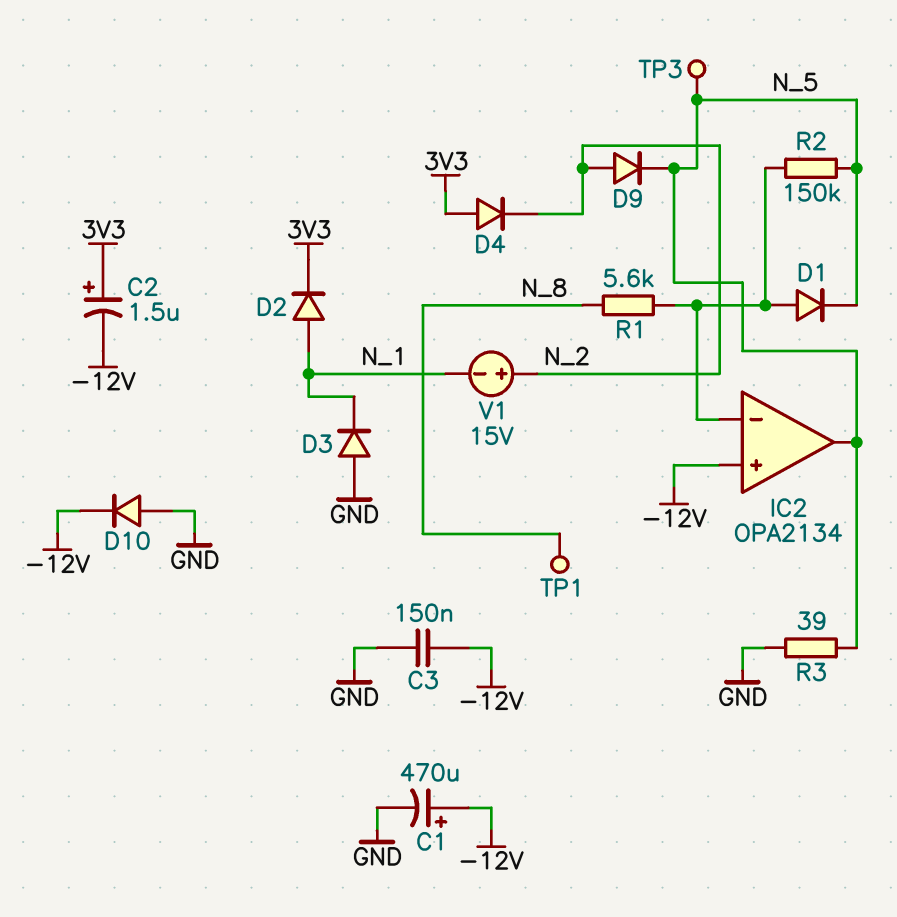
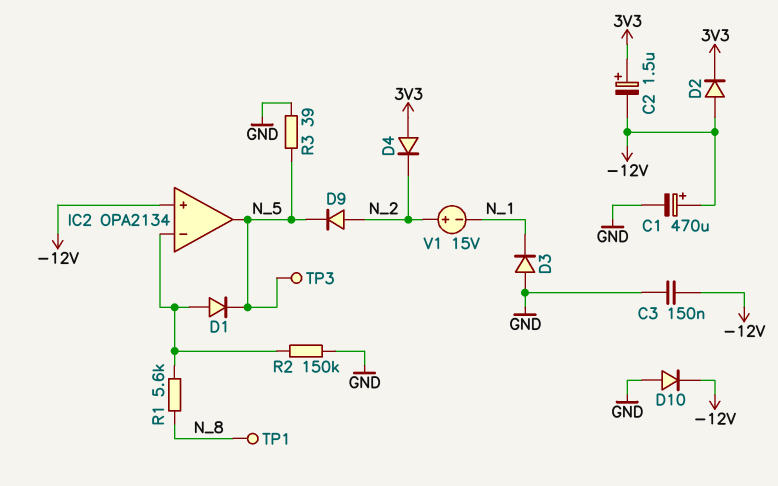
D2: diode (A N_1, K 3V3) -> diode (A -12V, K 3V3)
R2: 150k (IC2/in-, N_5) -> 150k (GND, IC2/in-)

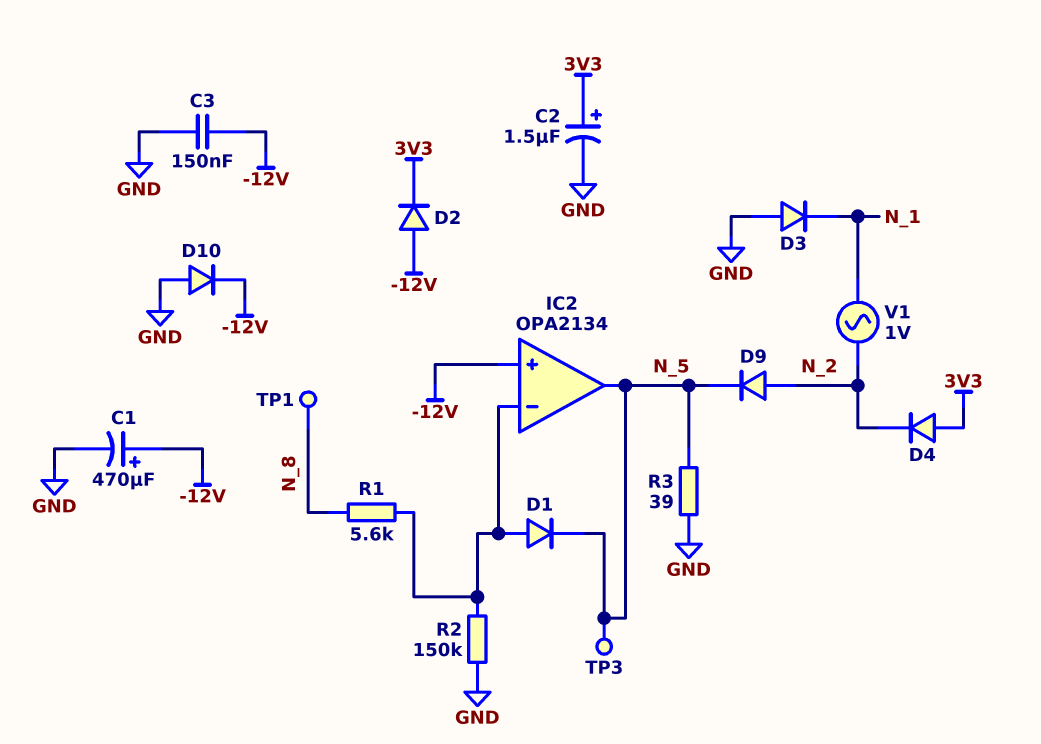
C2: 1.5uF (plus 3V3, minus -12V) -> 1.5uF (plus 3V3, minus GND)
V1: 15V (plus N_2, minus N_1) -> AC 1V (N_1, N_2)

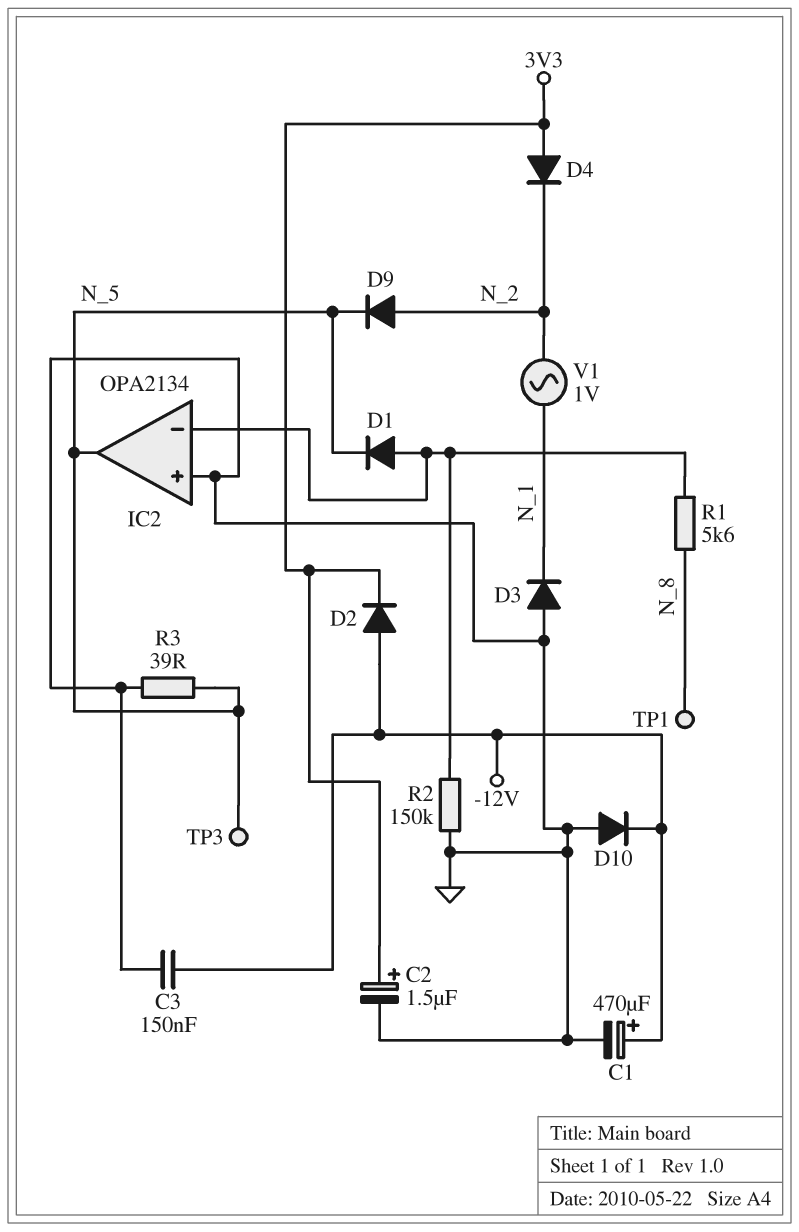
IC2 pin in+: -12V -> GND

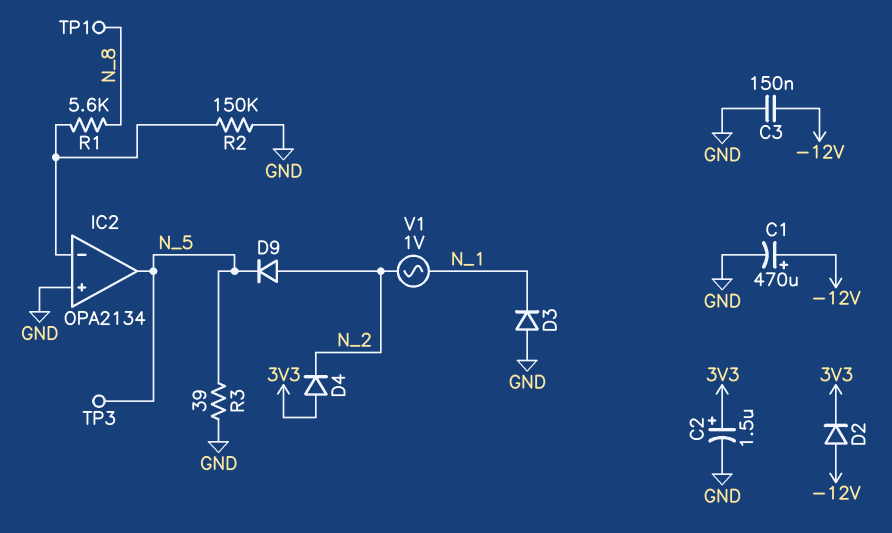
D1: diode (A IC2/in-, K N_5) -> none
D10: diode (A GND, K -12V) -> none

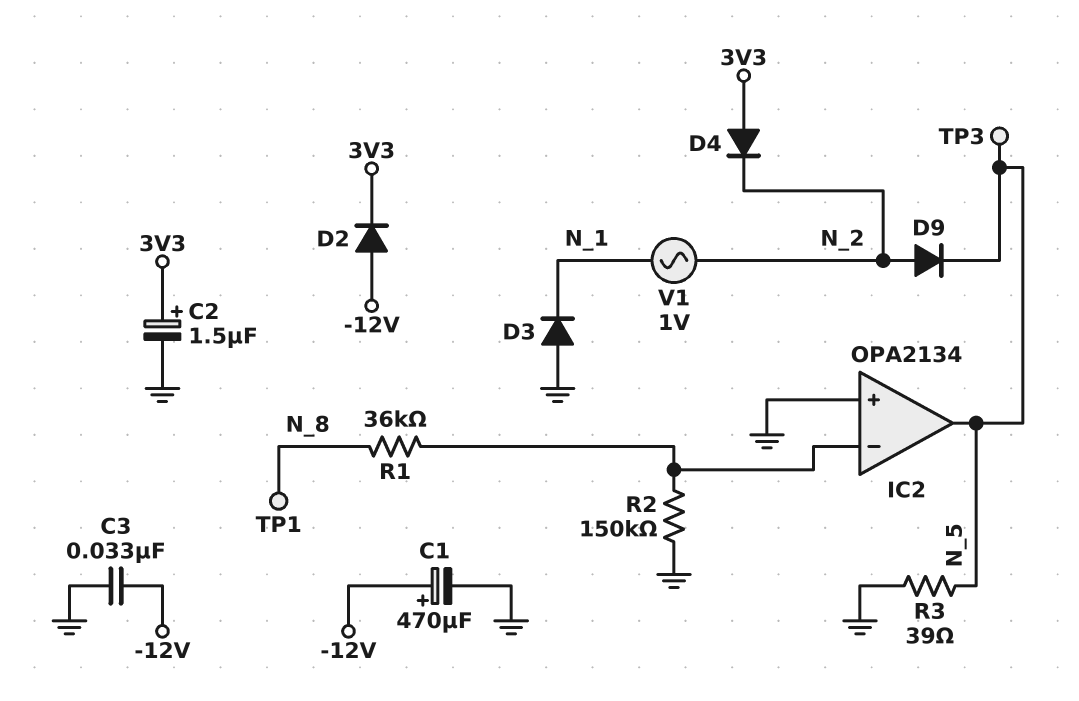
C3: 150nF (-12V, GND) -> 33nF (-12V, GND)
R1: 5.6k (IC2/in-, N_8) -> 36k (IC2/in-, N_8)

